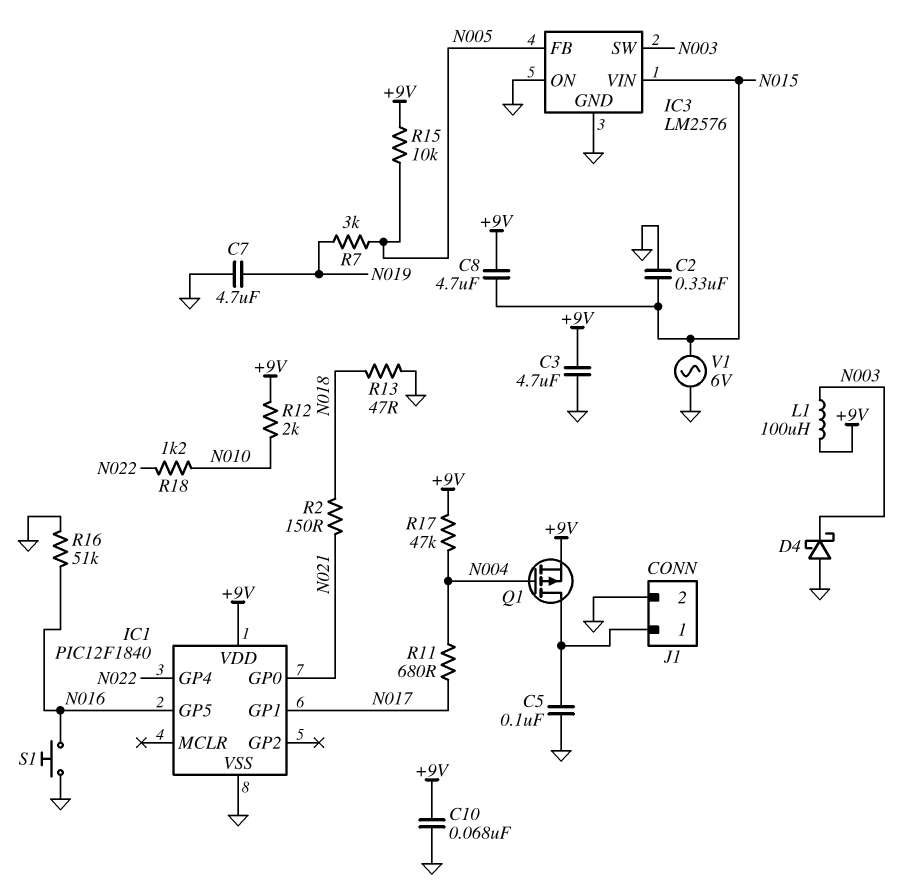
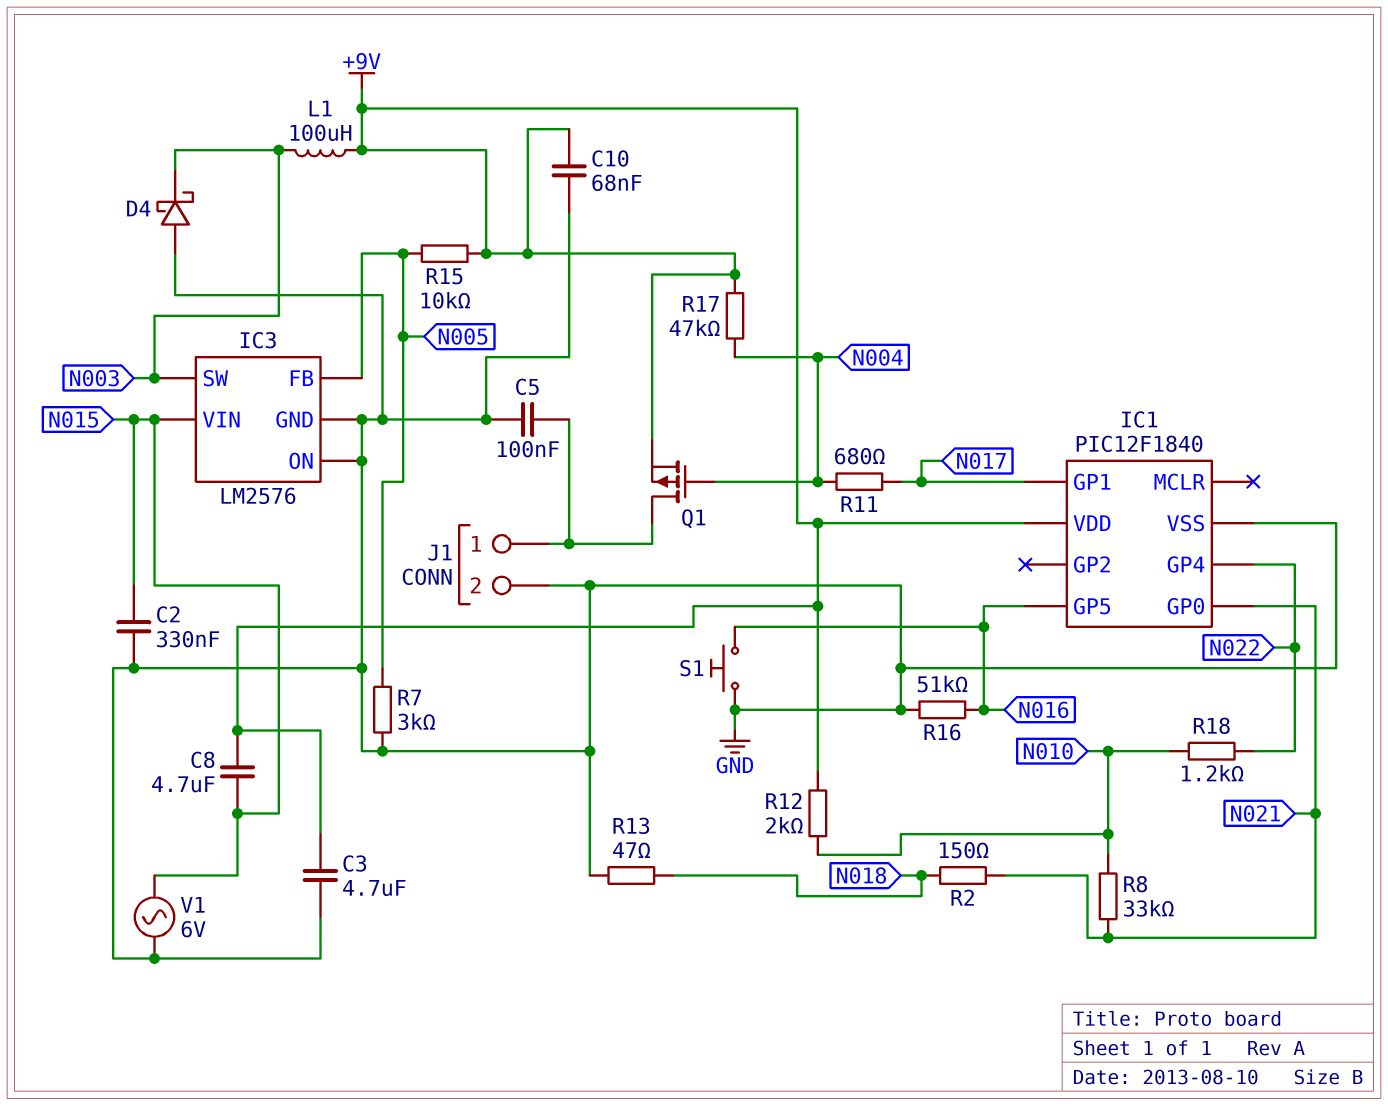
C7: 4.7uF (GND, N019) -> none
R7: 3k (N005, N019) -> 3k (GND, N005)
R8: none -> 33k (N010, N021)

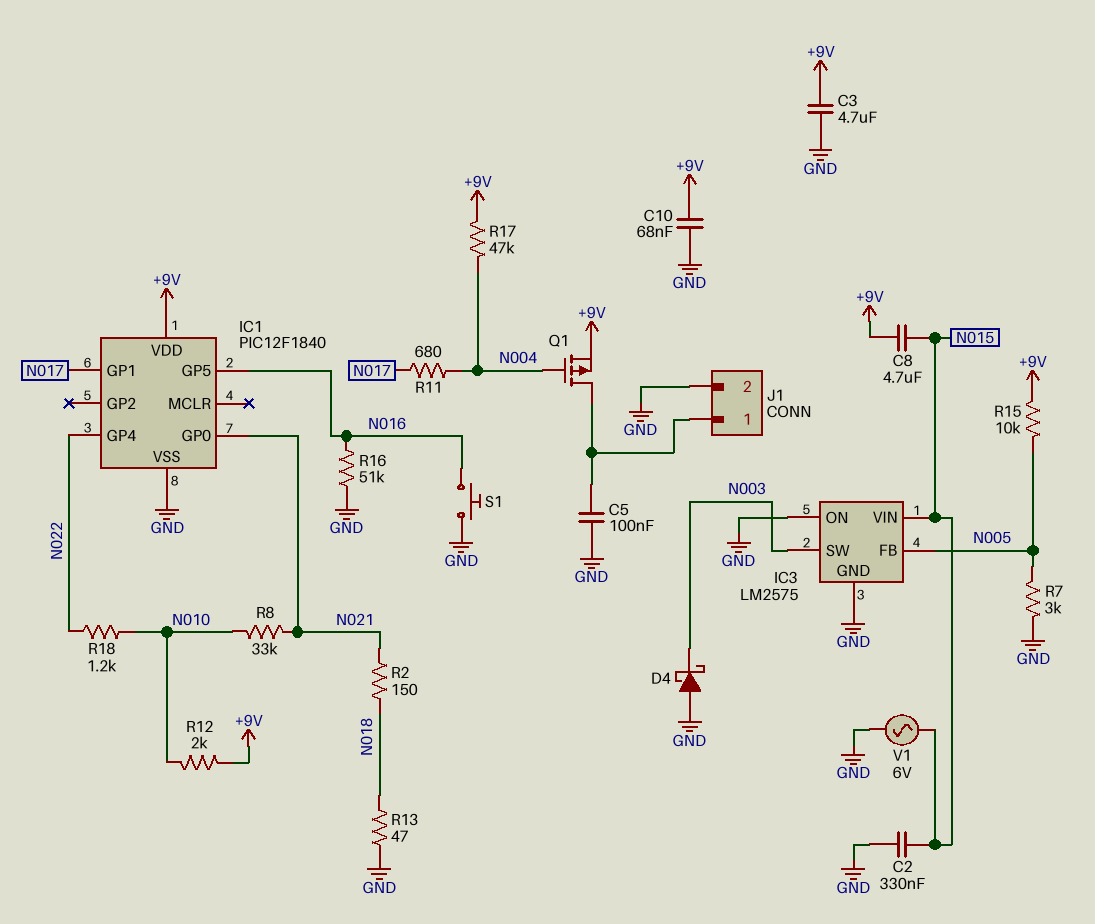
IC3: LM2576 -> LM2575
L1: 100uH (+9V, N003) -> none

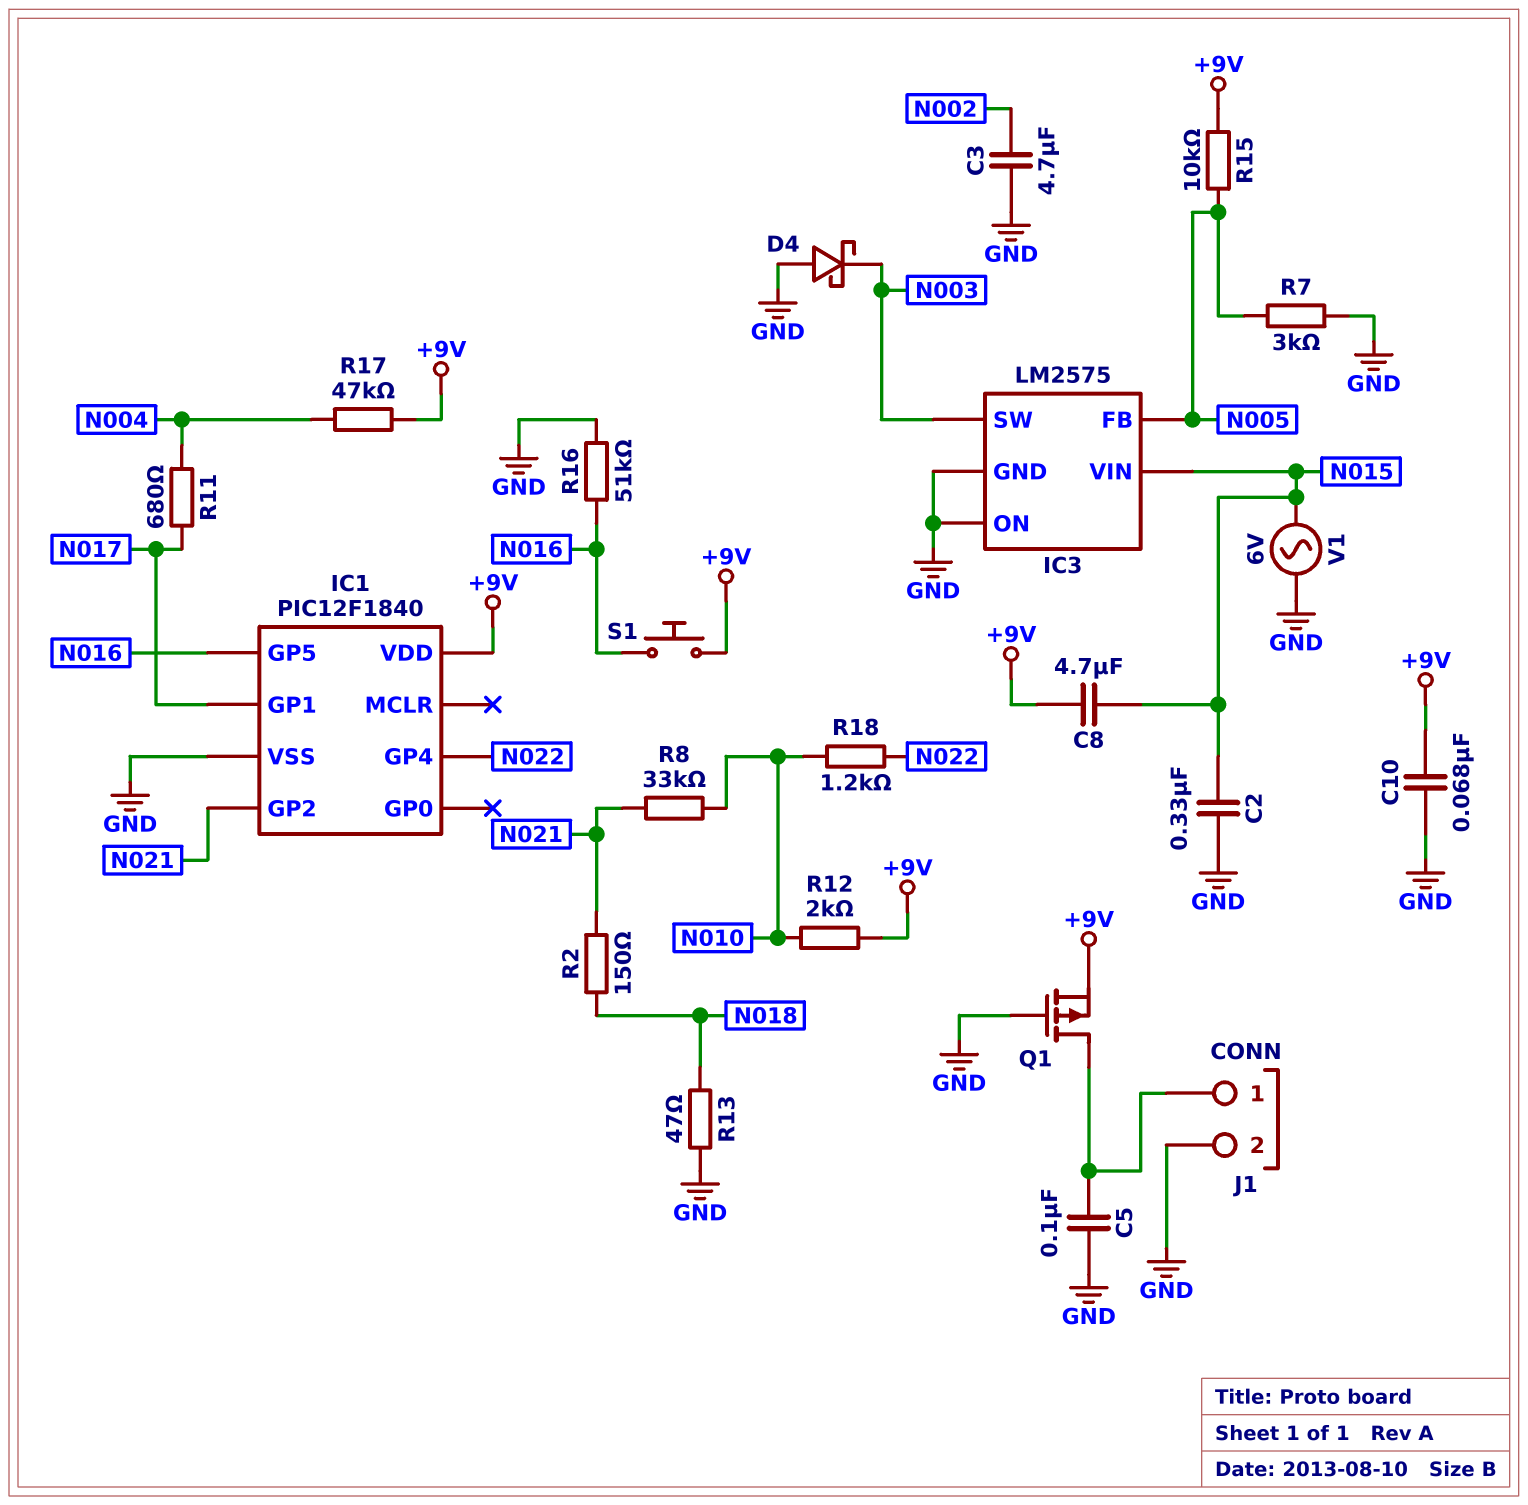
C3: 4.7uF (+9V, GND) -> 4.7uF (GND, N002)
IC1 pin GP0: N021 -> none
IC1 pin GP2: none -> N021
Q1: PMOS (G N004, D J1/1, S +9V) -> PMOS (G GND, D J1/1, S +9V)
S1: button (GND, N016) -> button (+9V, N016)

